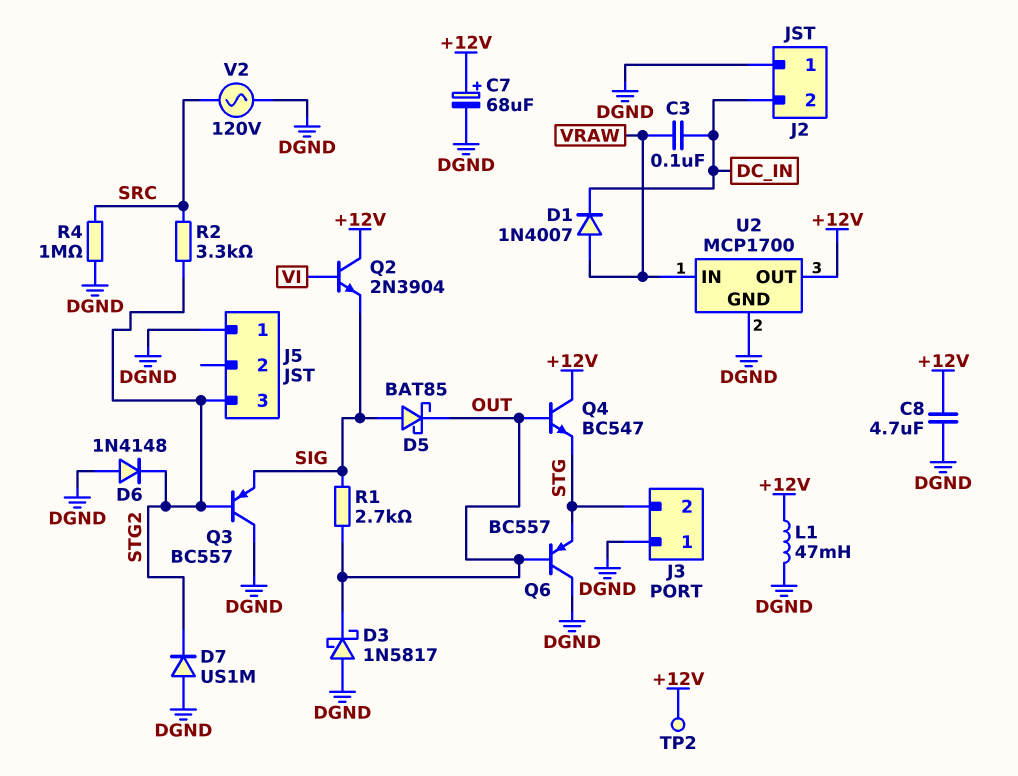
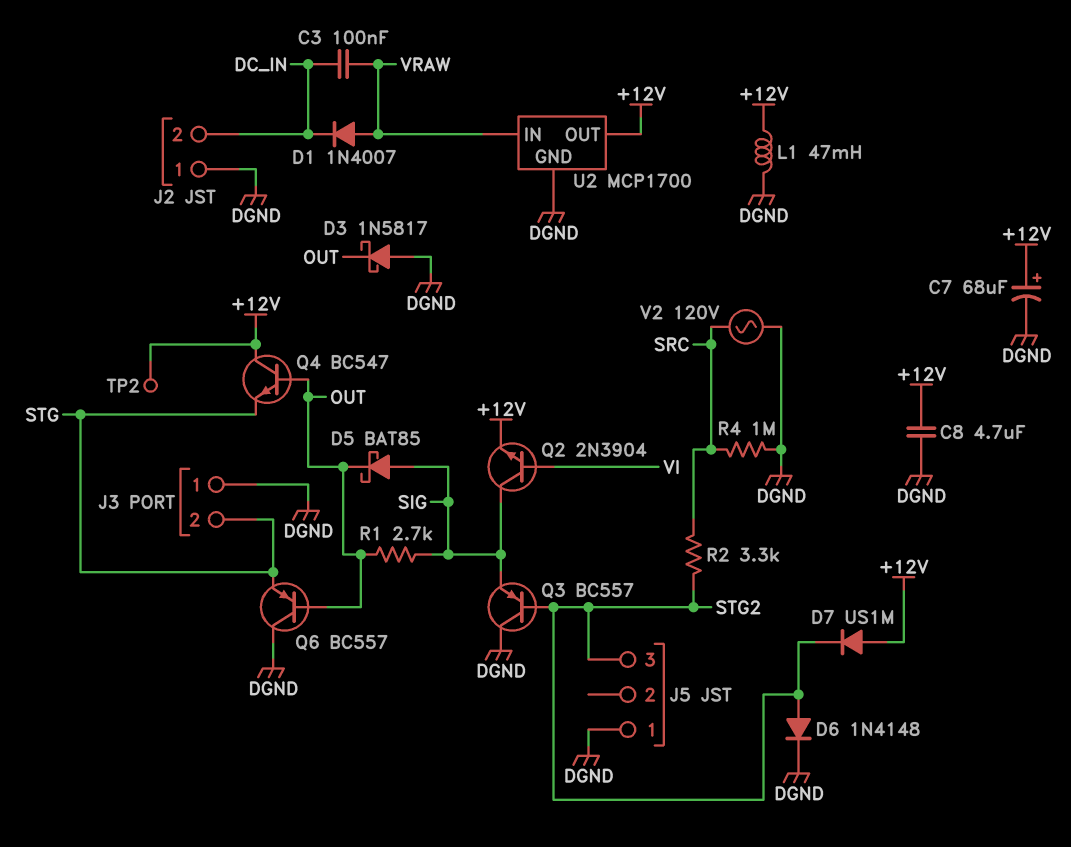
D6: diode 1N4148 (A DGND, K STG2) -> diode 1N4148 (A STG2, K DGND)
D7: diode US1M (A DGND, K STG2) -> diode US1M (A +12V, K STG2)
Q2: NPN 2N3904 (B VI, C +12V, E SIG) -> NPN 2N3904 (B VI, C SIG, E +12V)

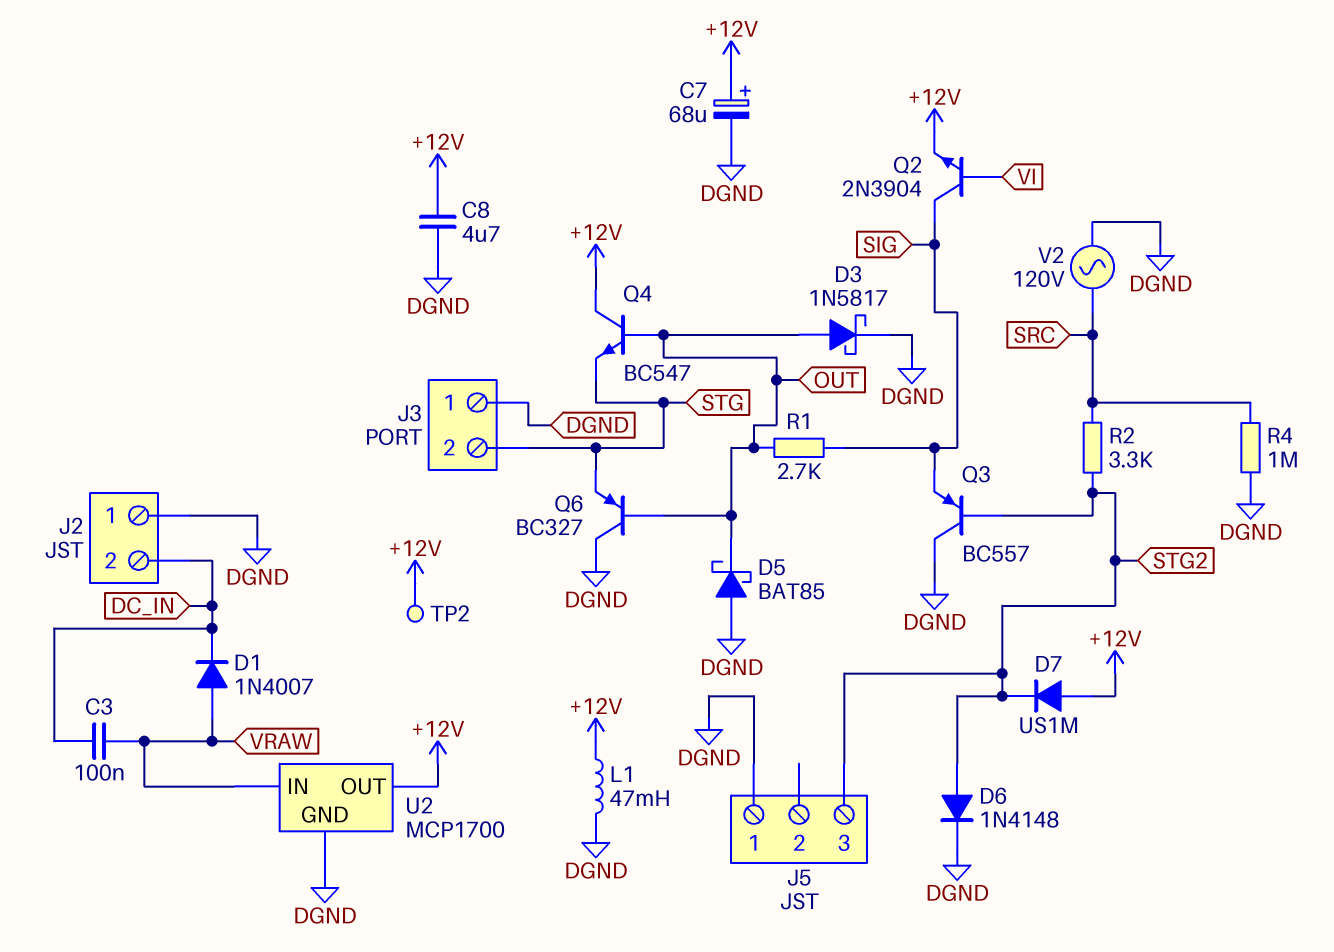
D3: schottky 1N5817 (A DGND, K OUT) -> schottky 1N5817 (A OUT, K DGND)
D5: schottky BAT85 (A SIG, K OUT) -> schottky BAT85 (A DGND, K OUT)
Q6: PNP BC557 (B OUT, C DGND, E STG) -> PNP BC327 (B OUT, C DGND, E STG)

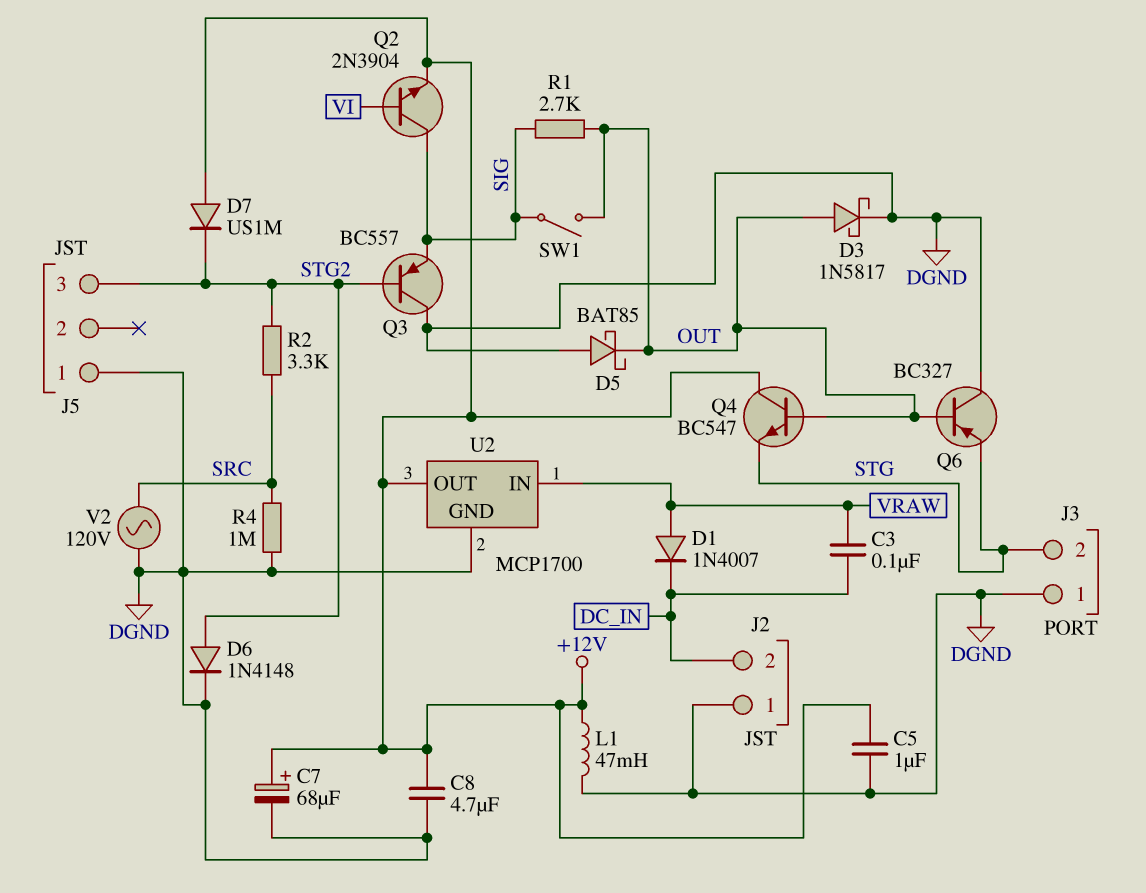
C5: none -> 1uF (+12V, DGND)
SW1: none -> switch (OUT, SIG)
TP2: test point (+12V) -> none

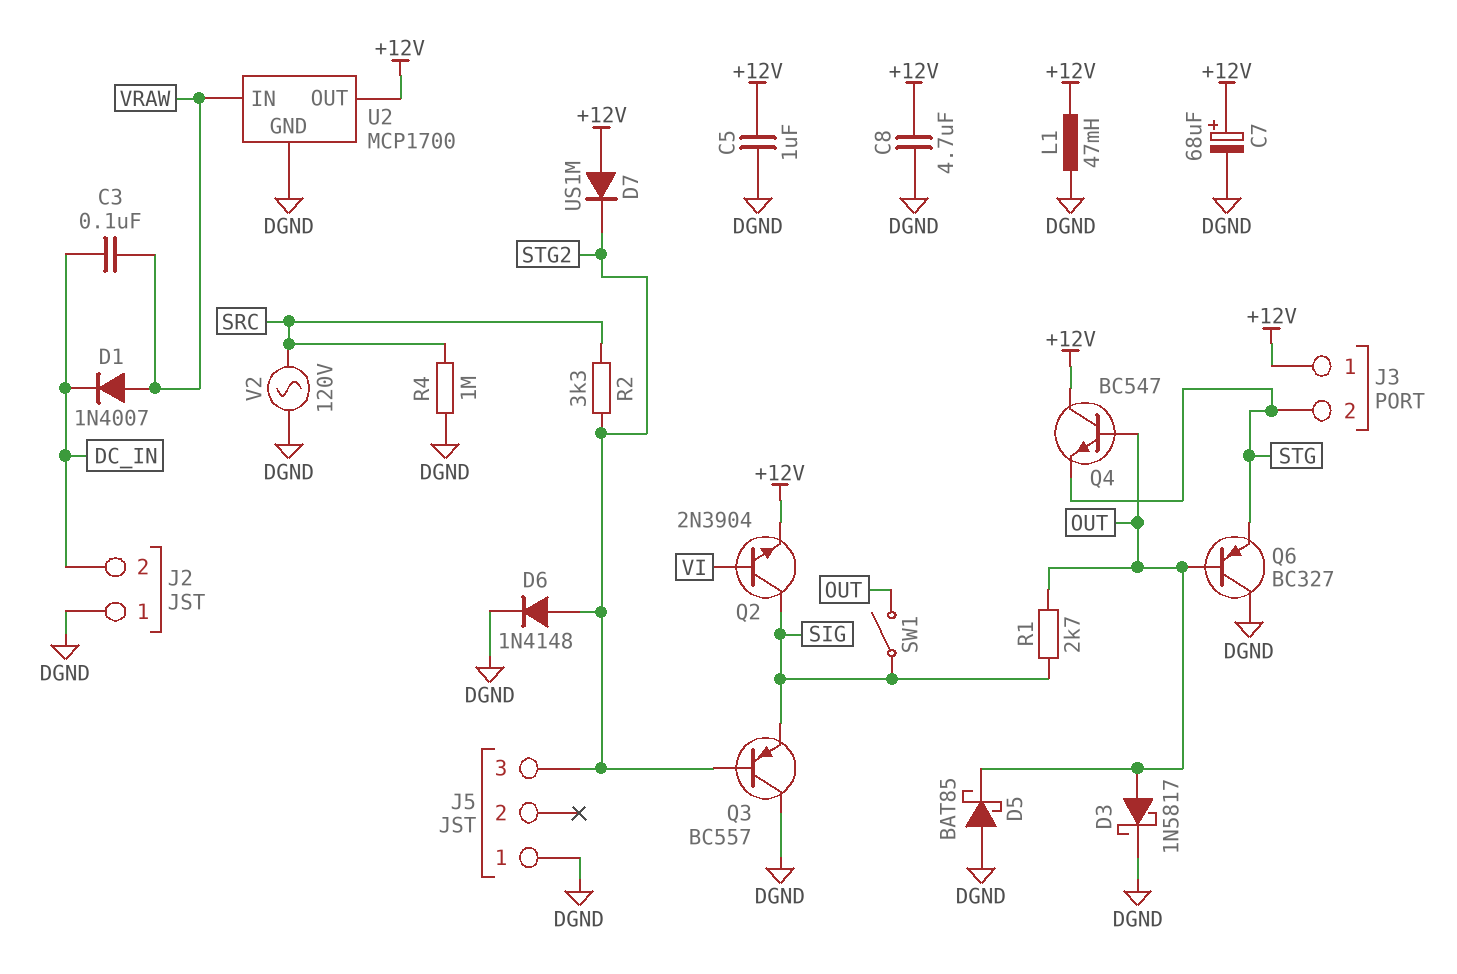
J3 pin 1: DGND -> +12V

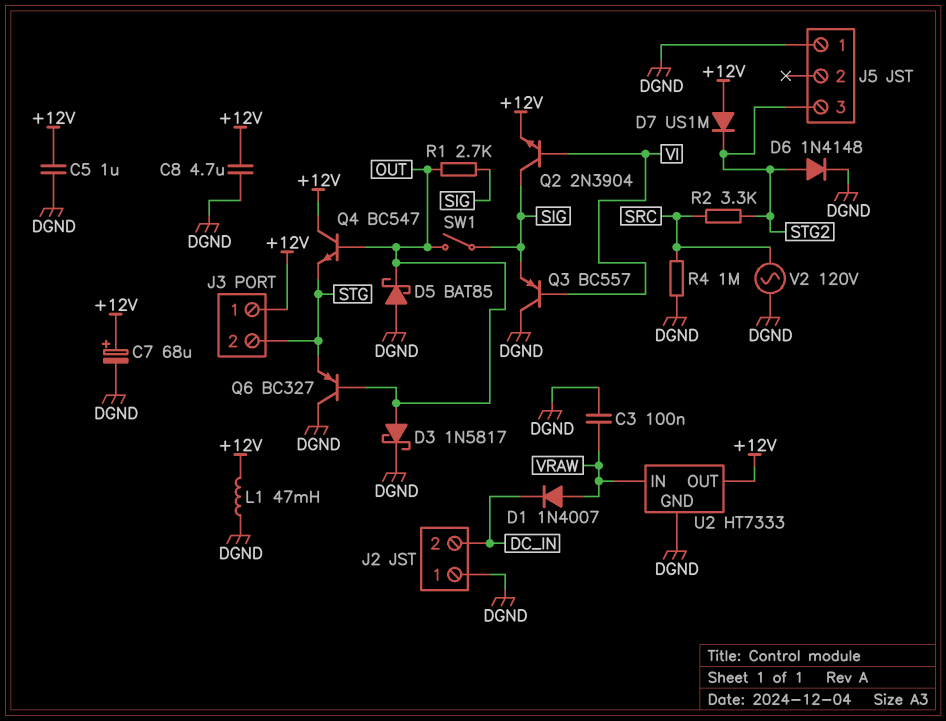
C3: 100nF (DC_IN, VRAW) -> 100nF (DGND, VRAW)
Q3: PNP BC557 (B STG2, C DGND, E SIG) -> PNP BC557 (B VI, C DGND, E SIG)
U2: MCP1700 -> HT7333

